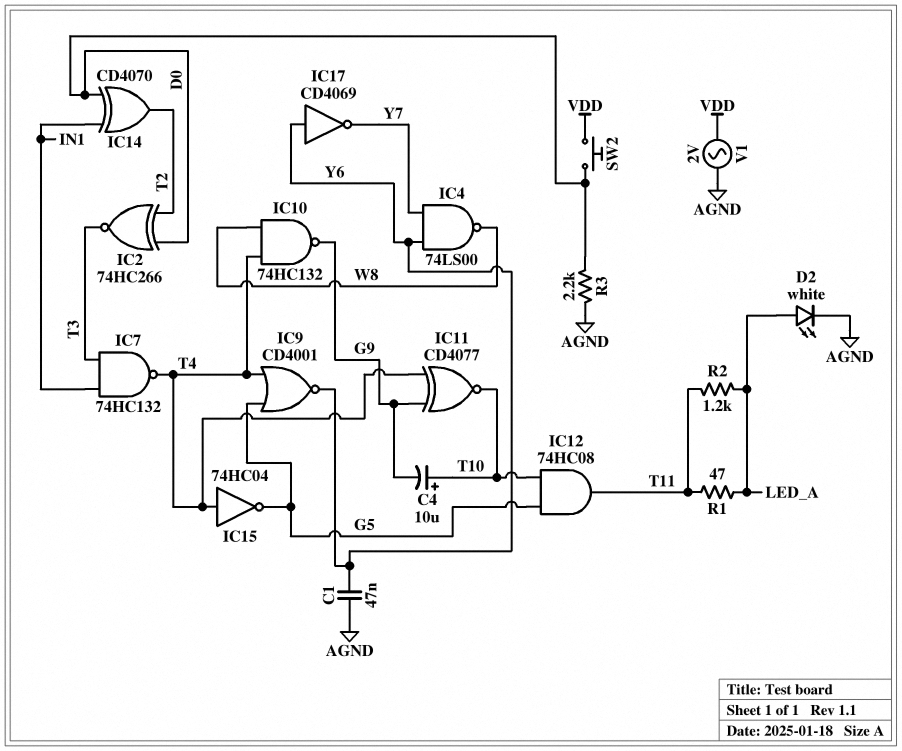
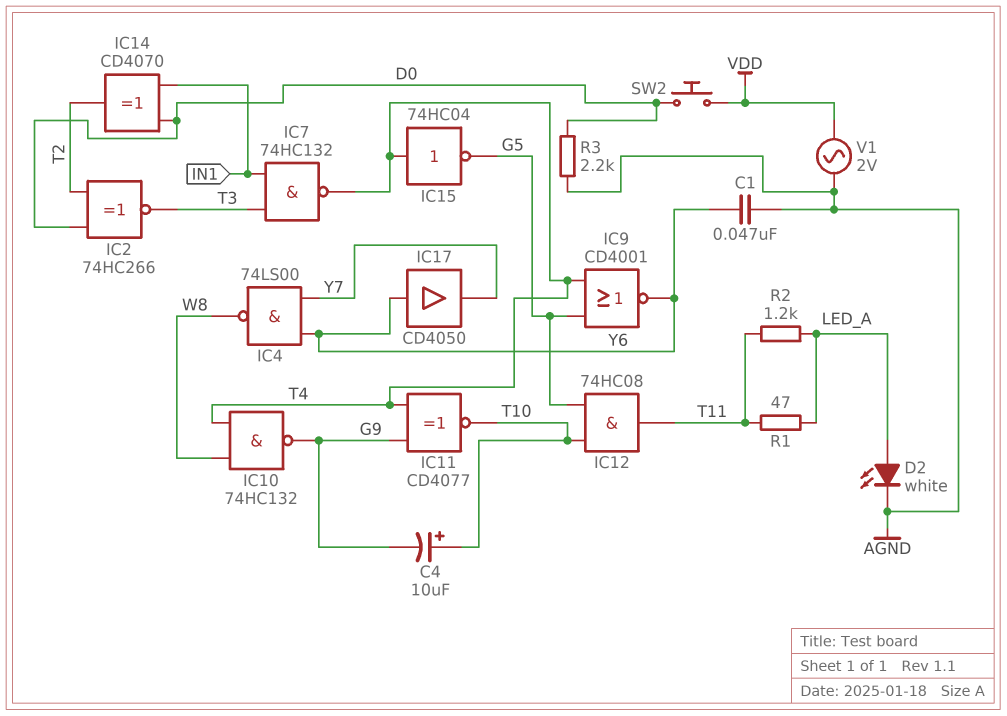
IC17: NOT CD4069 (in Y6, out Y7) -> buffer CD4050 (in Y6, out Y7)

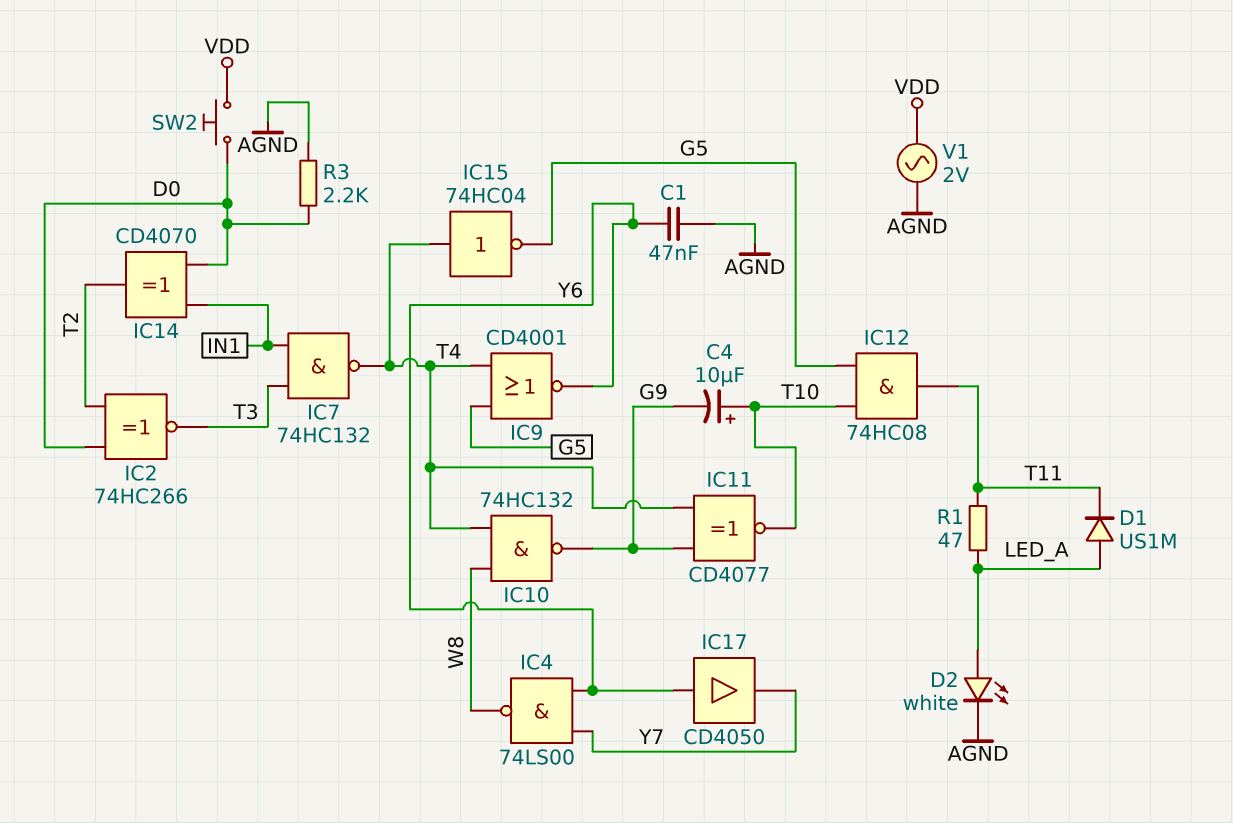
D1: none -> diode US1M (A LED_A, K T11)
R2: 1.2k (LED_A, T11) -> none

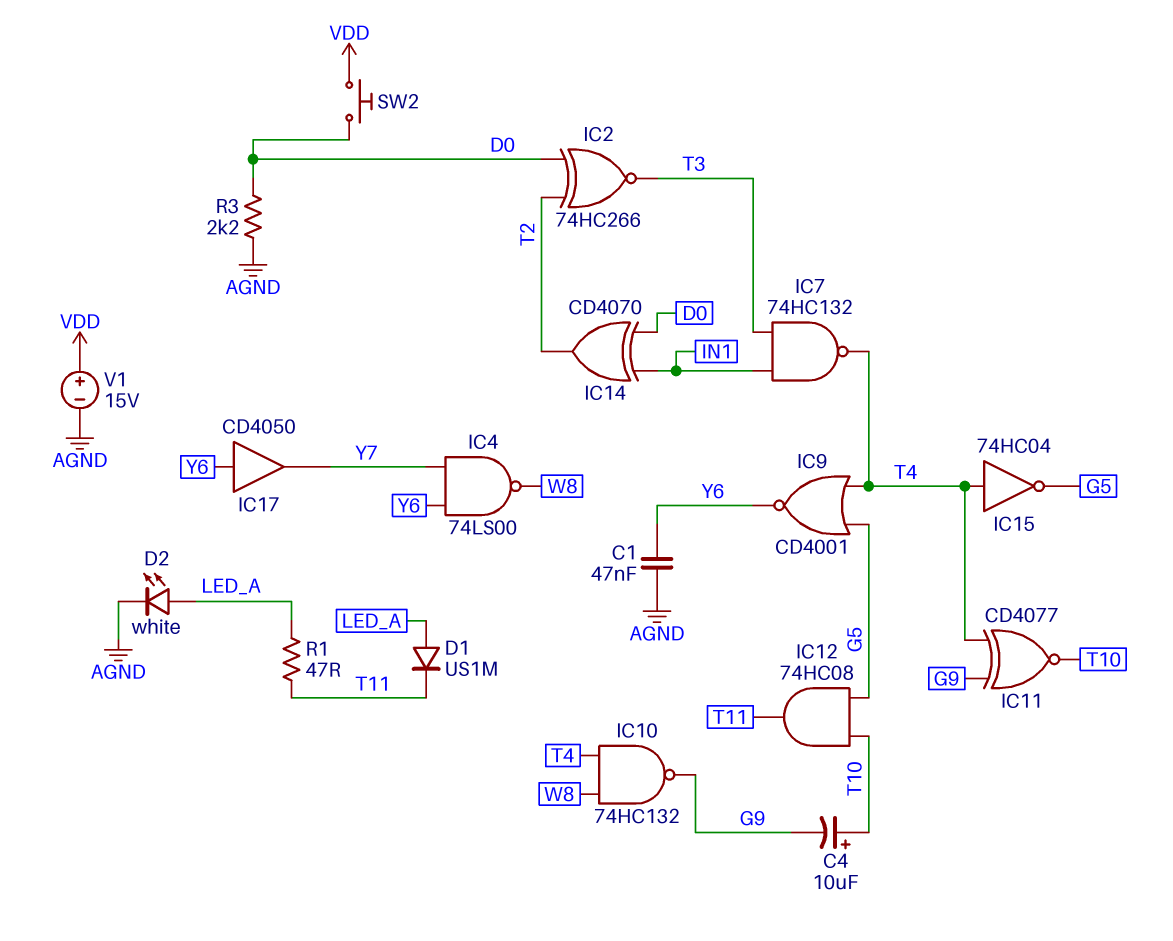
V1: AC 2V (AGND, VDD) -> 15V (plus VDD, minus AGND)

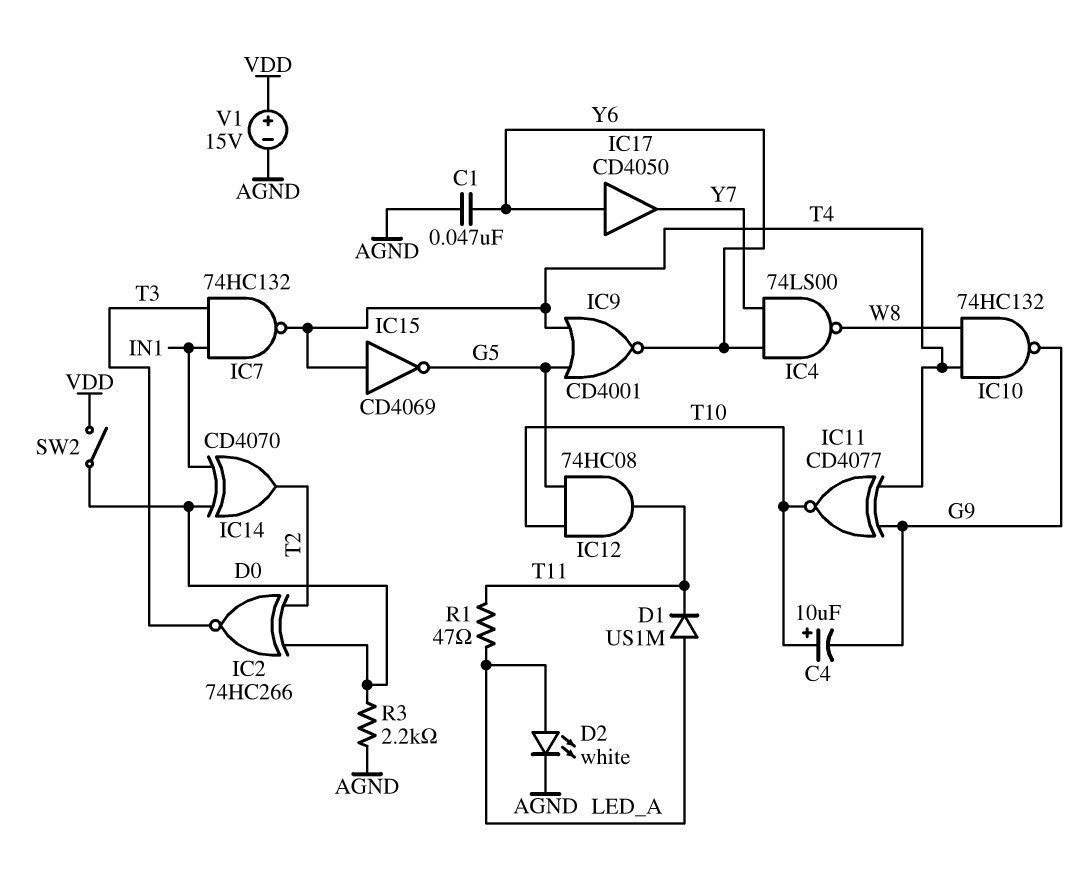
IC15: NOT 74HC04 (in T4, out G5) -> NOT CD4069 (in T4, out G5)
SW2: button (D0, VDD) -> switch (D0, VDD)

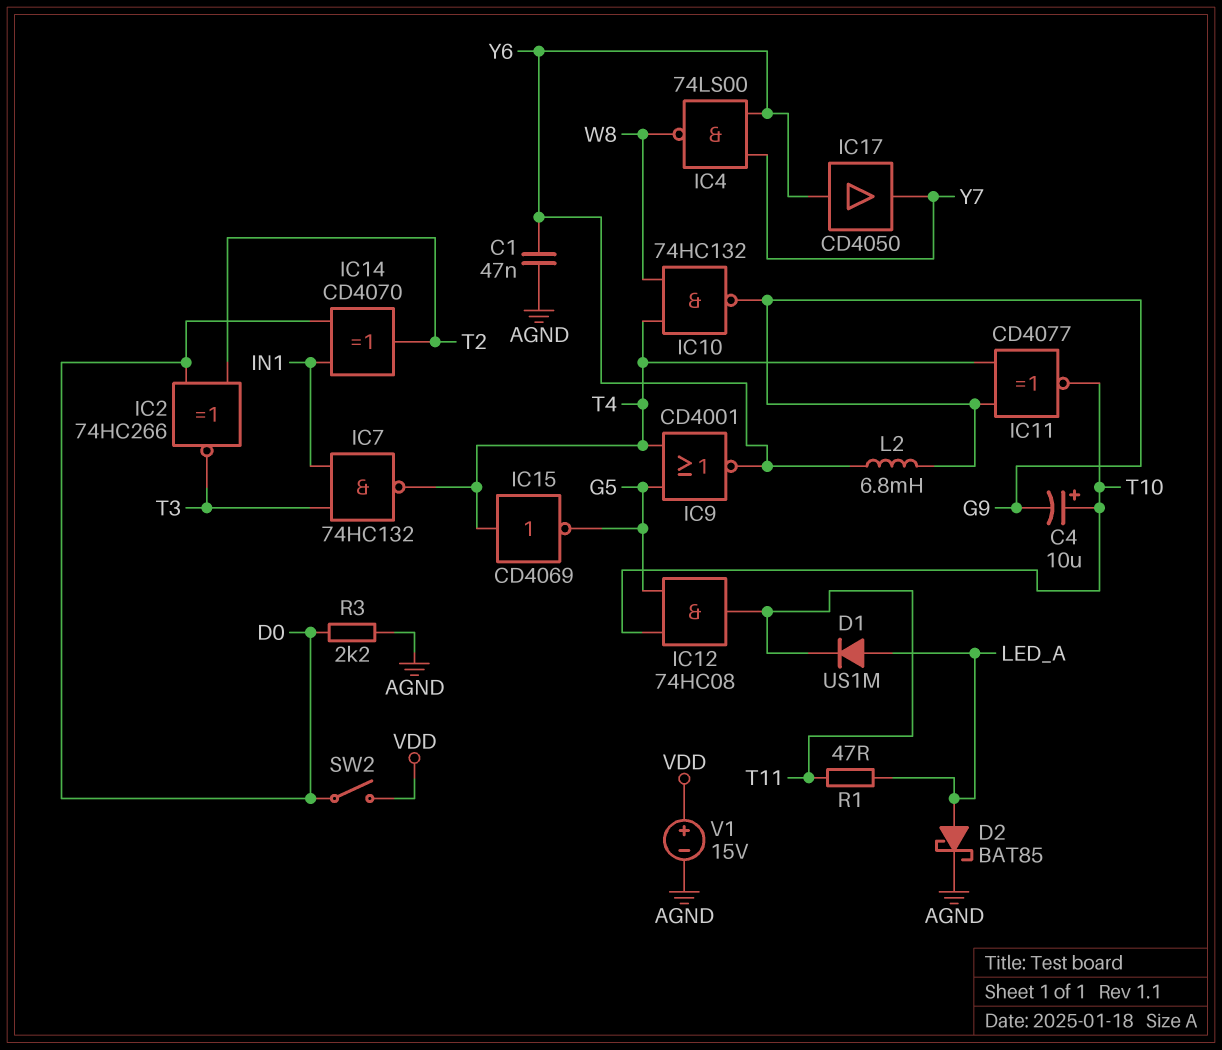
D2: LED white (A LED_A, K AGND) -> schottky BAT85 (A LED_A, K AGND)
L2: none -> 6.8mH (G9, Y6)

